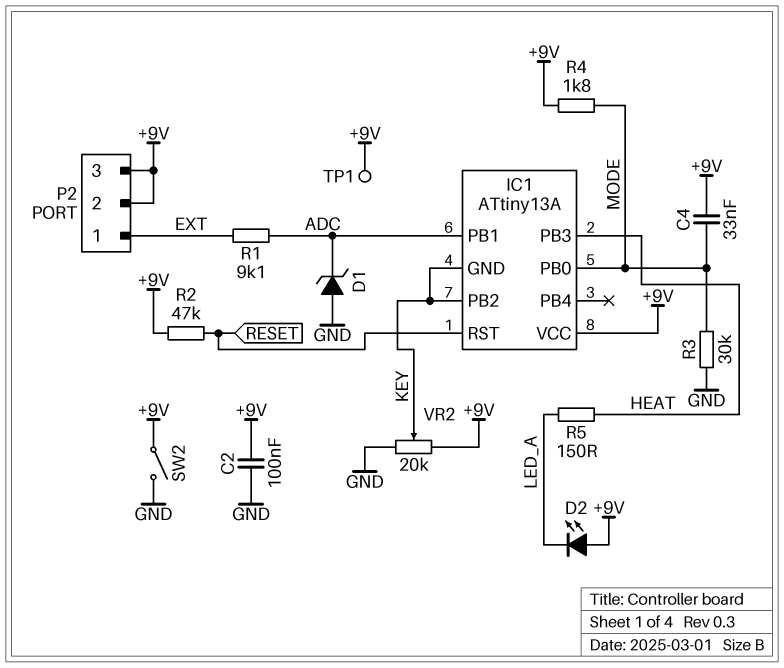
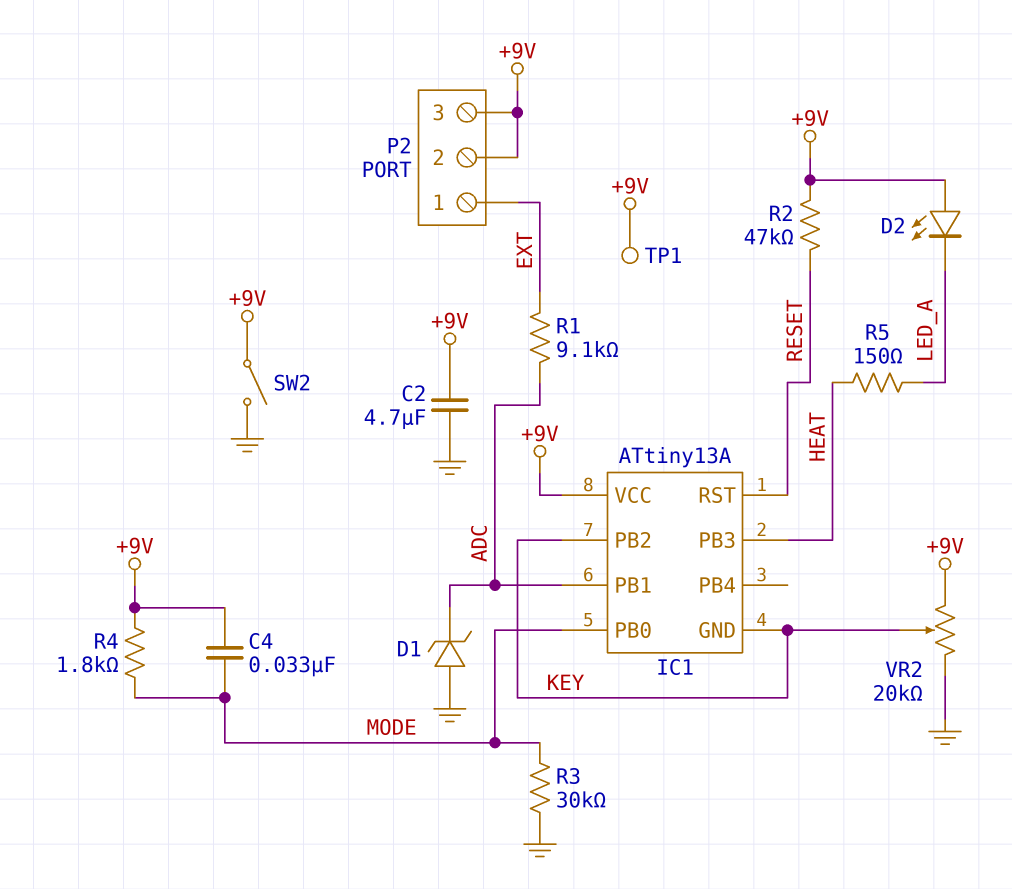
C2: 100nF (+9V, GND) -> 4.7uF (+9V, GND)

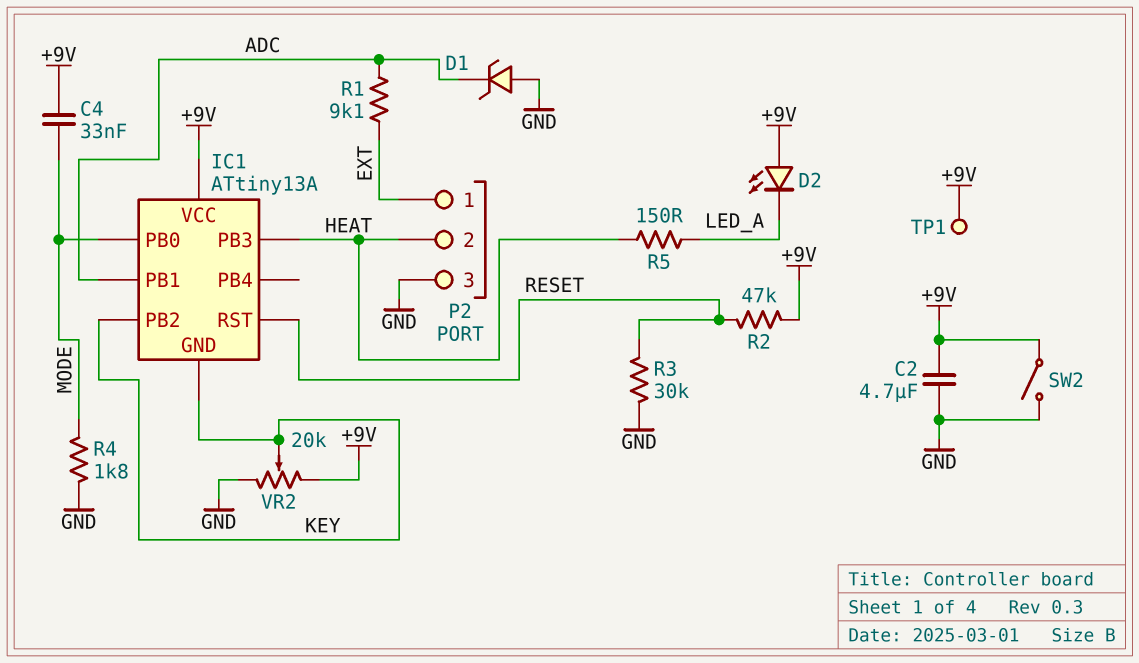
P2 pin 2: +9V -> HEAT
P2 pin 3: +9V -> GND
R3: 30k (GND, MODE) -> 30k (GND, RESET)
R4: 1.8k (+9V, MODE) -> 1.8k (GND, MODE)

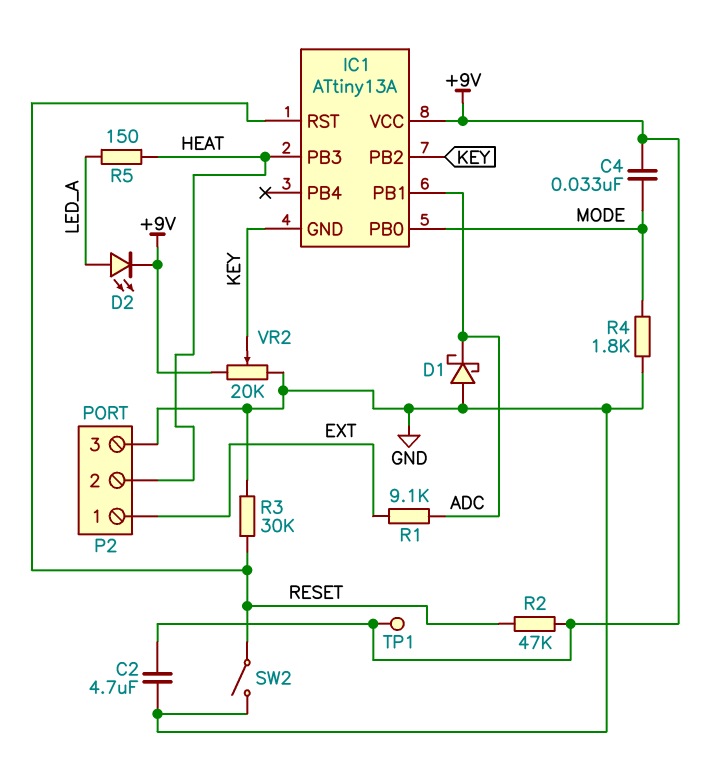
D1: zener (A GND, K ADC) -> schottky (A GND, K ADC)
D2: LED (A +9V, K LED_A) -> LED (A LED_A, K +9V)
SW2: switch (+9V, GND) -> switch (GND, RESET)

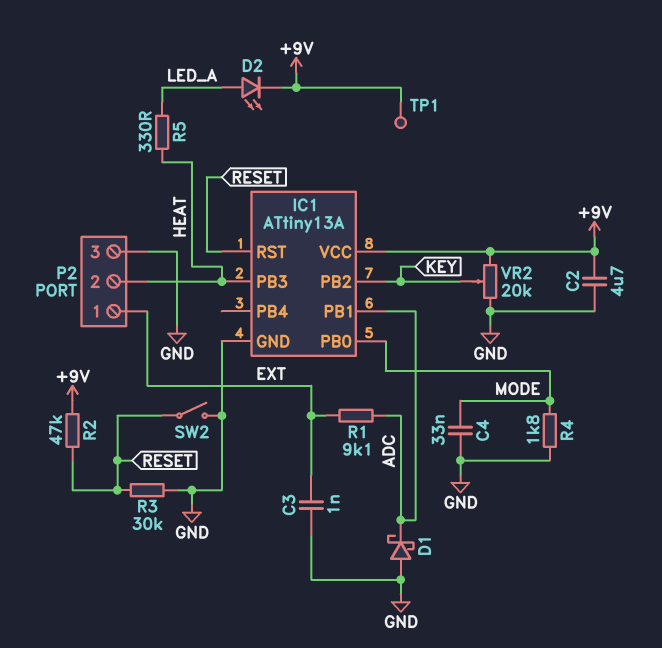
C3: none -> 1nF (EXT, GND)
C4: 33nF (+9V, MODE) -> 33nF (GND, MODE)
IC1 pin GND: KEY -> GND
R5: 150 (HEAT, LED_A) -> 330 (HEAT, LED_A)

